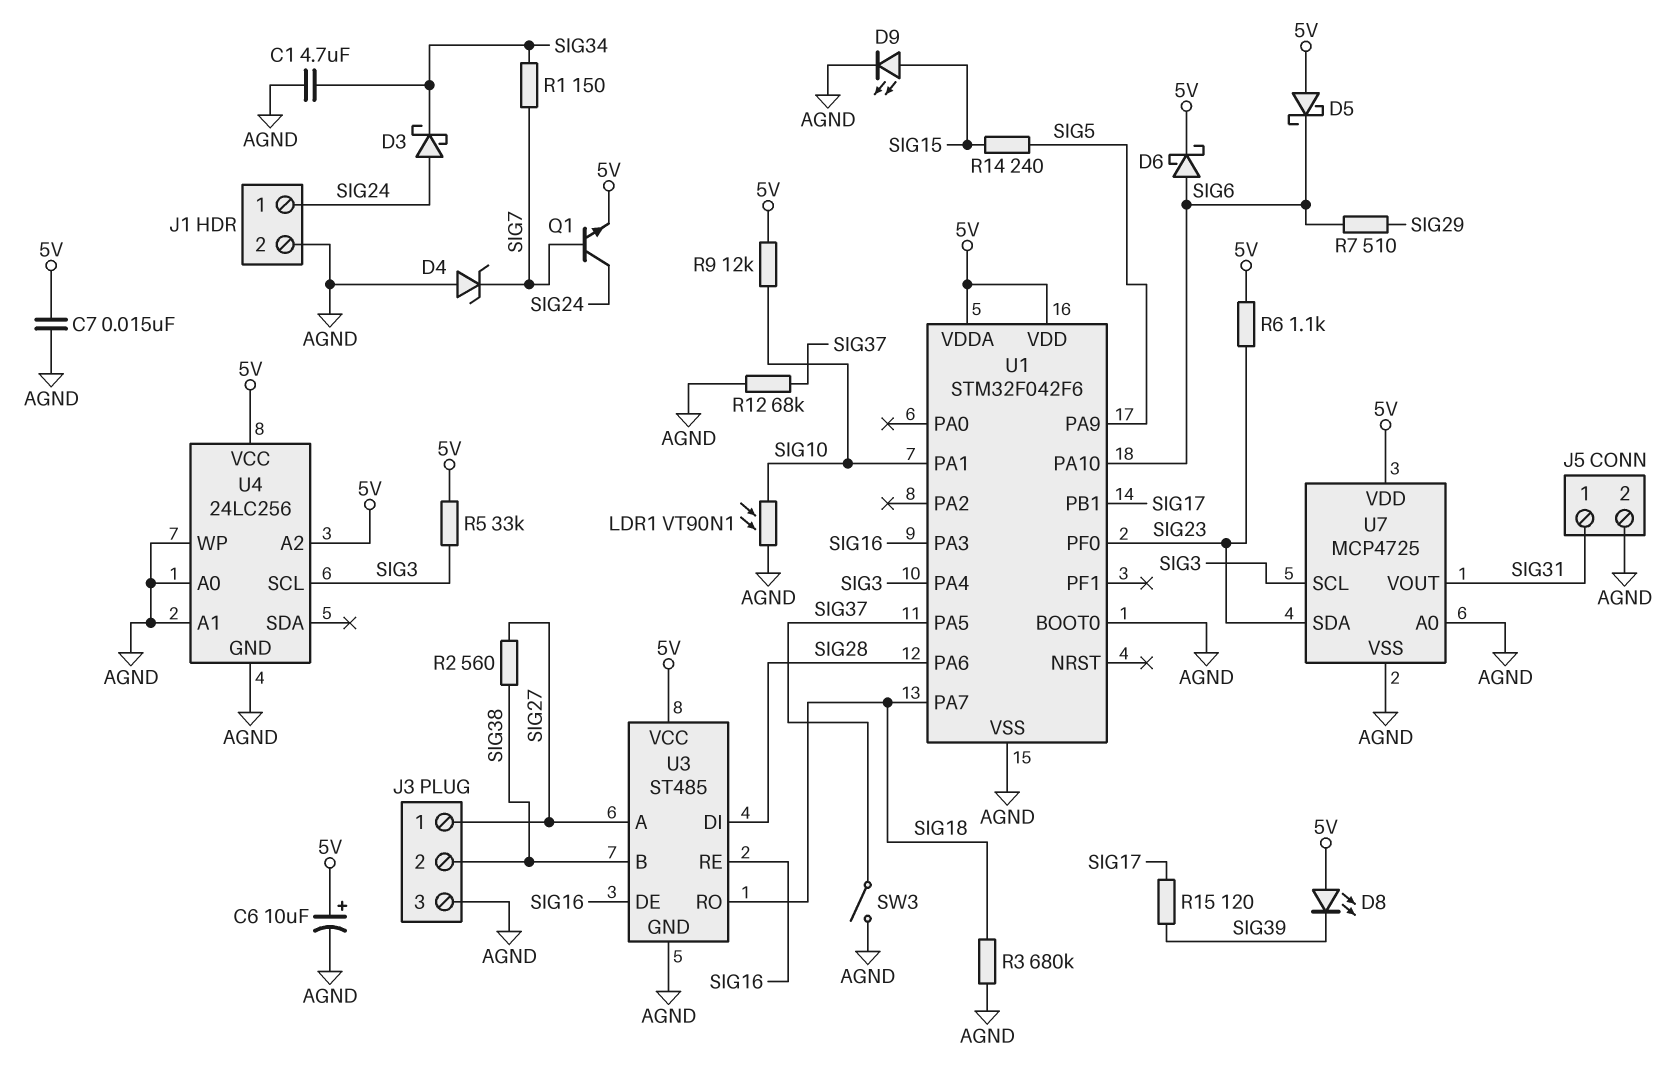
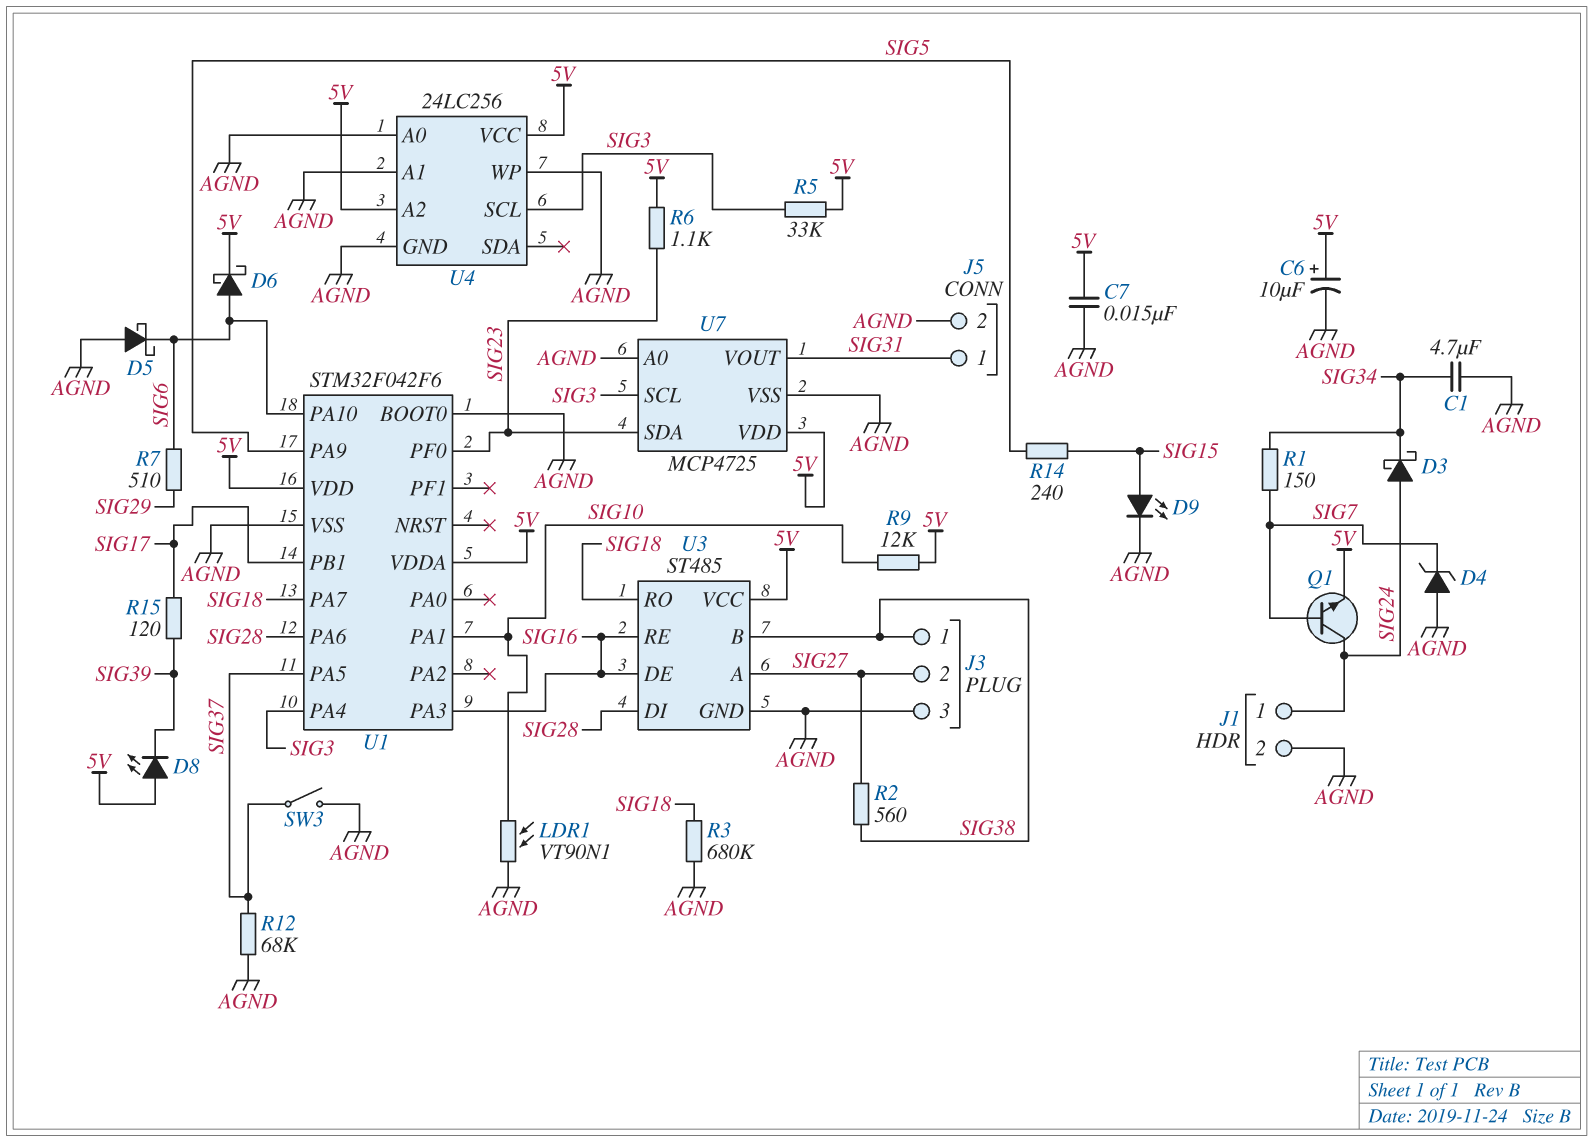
D5: schottky (A 5V, K SIG6) -> schottky (A AGND, K SIG6)
J3 pin 1: SIG27 -> SIG38
J3 pin 2: SIG38 -> SIG27

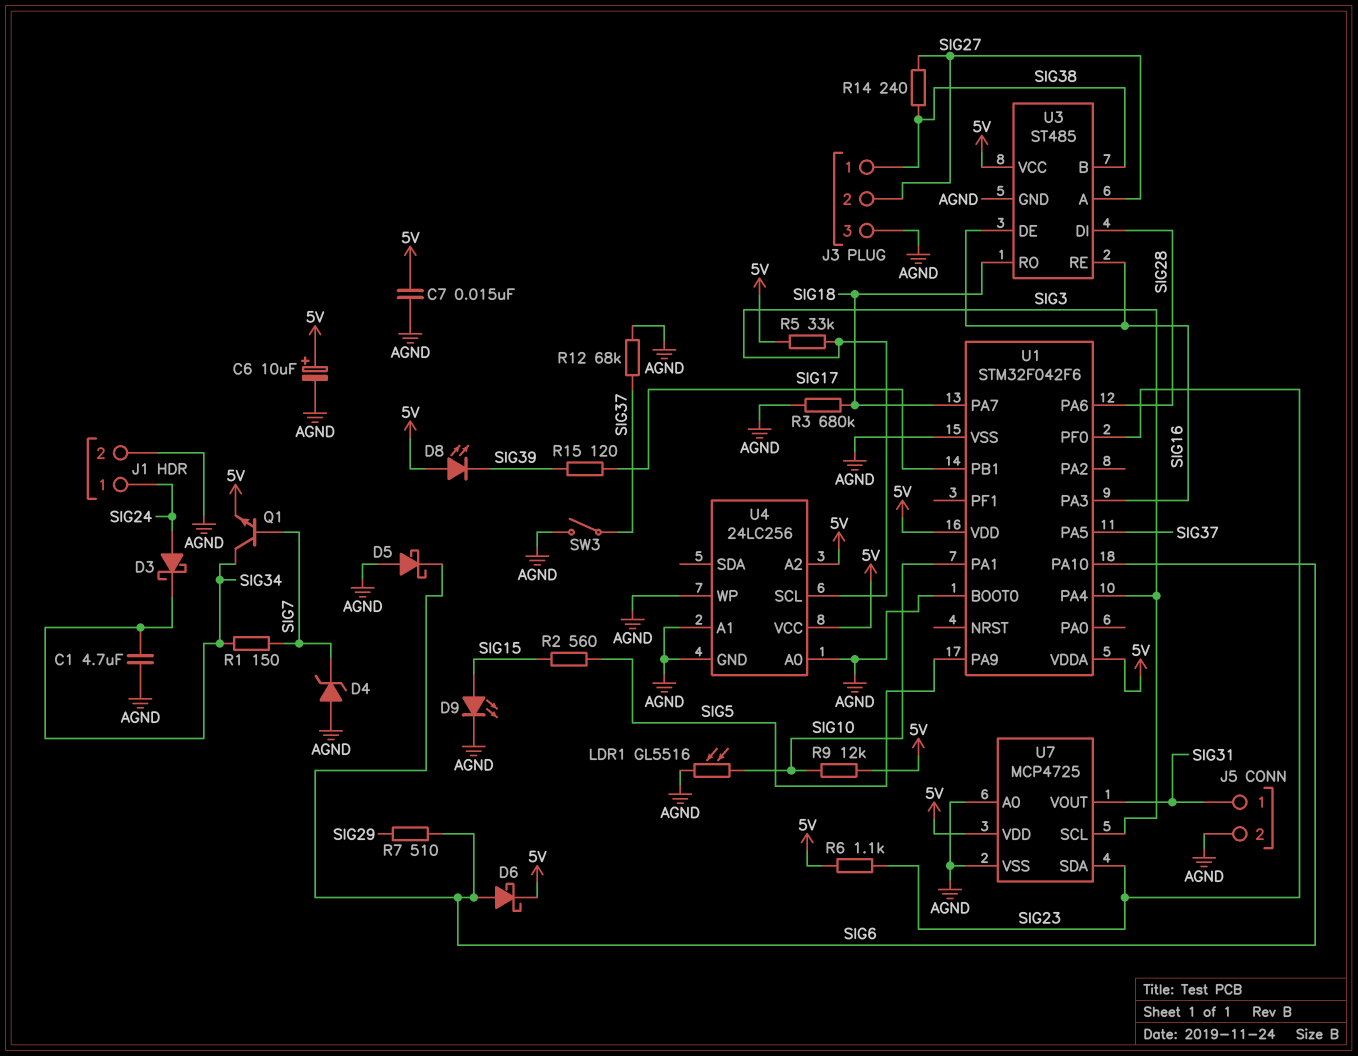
LDR1: VT90N1 (AGND, SIG10) -> GL5516 (AGND, SIG10)
Q1: NPN (B SIG7, C SIG24, E 5V) -> NPN (B SIG7, C SIG34, E 5V)
R2: 560 (SIG27, SIG38) -> 560 (SIG5, SIG15)
R14: 240 (SIG5, SIG15) -> 240 (SIG27, SIG38)

